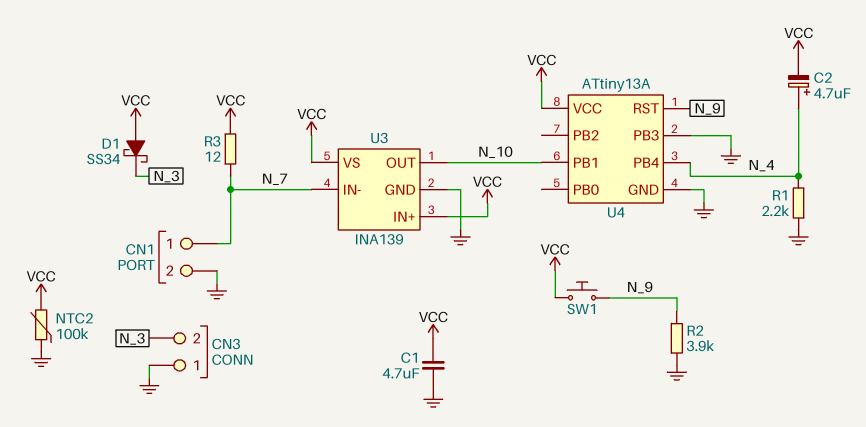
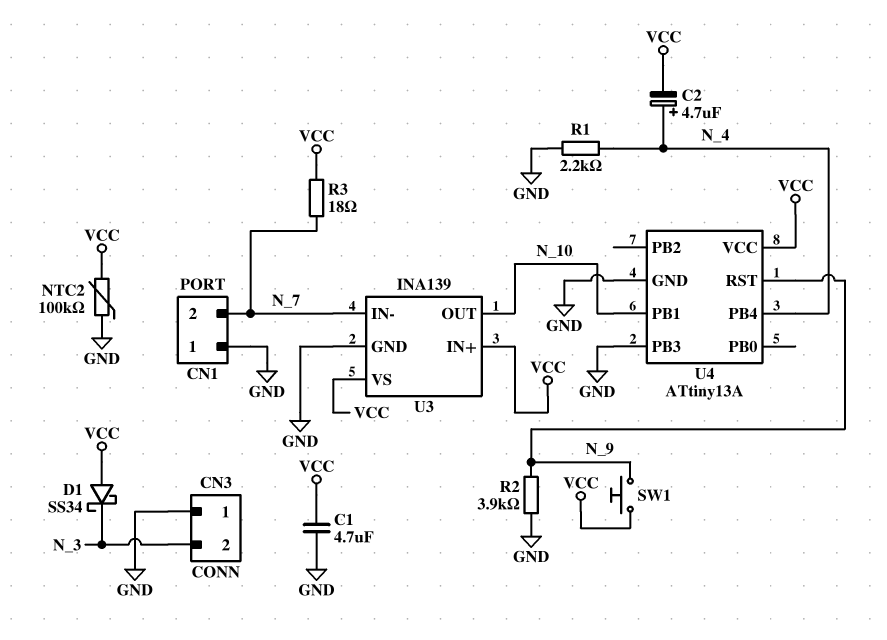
CN1 pin 1: N_7 -> GND
CN1 pin 2: GND -> N_7
R3: 12 (N_7, VCC) -> 18 (N_7, VCC)

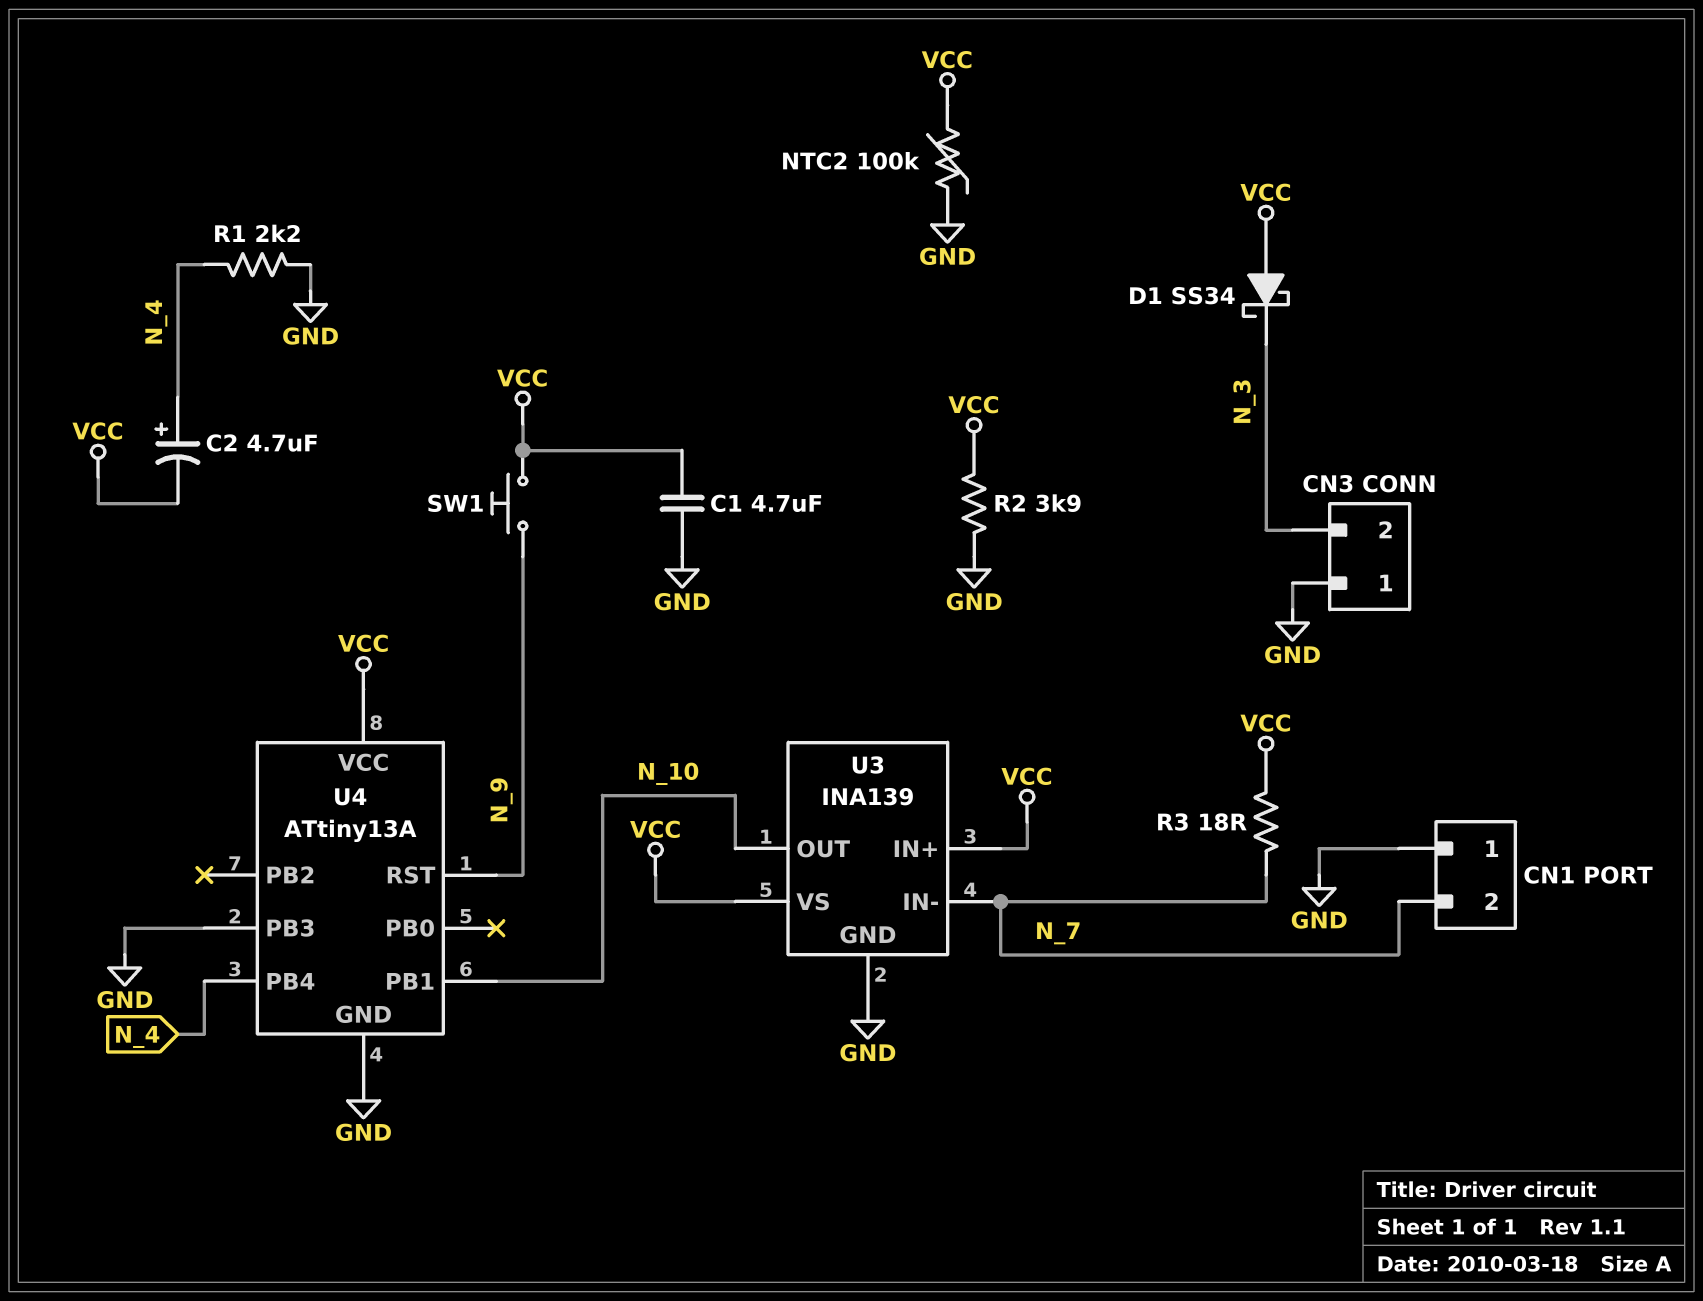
R2: 3.9k (GND, N_9) -> 3.9k (GND, VCC)

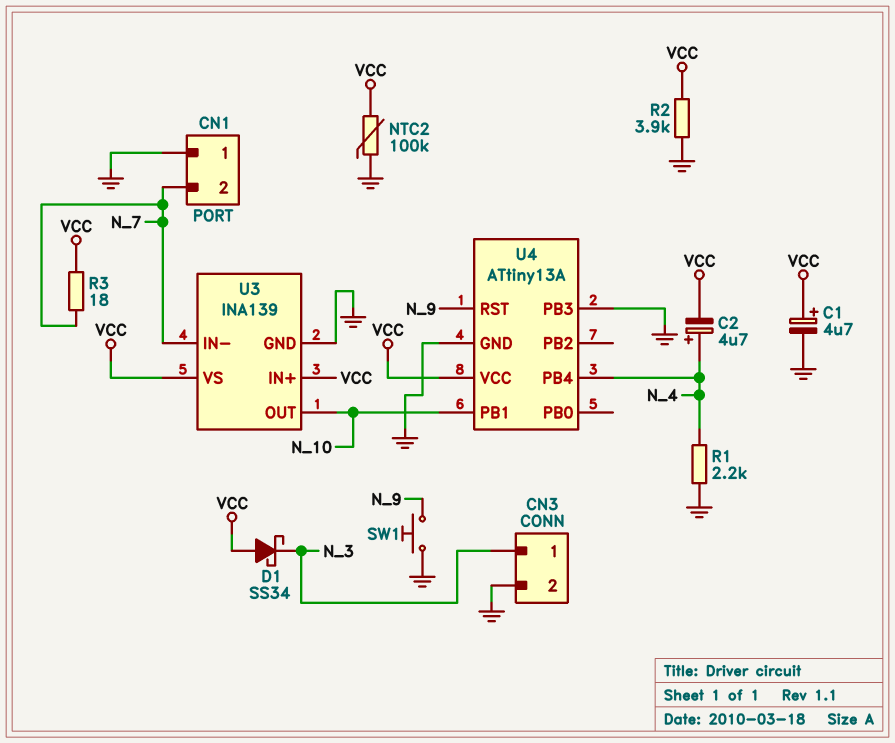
C1: 4.7uF (GND, VCC) -> 4.7uF (plus VCC, minus GND)
CN3 pin 1: GND -> N_3
CN3 pin 2: N_3 -> GND
SW1: button (N_9, VCC) -> button (GND, N_9)

